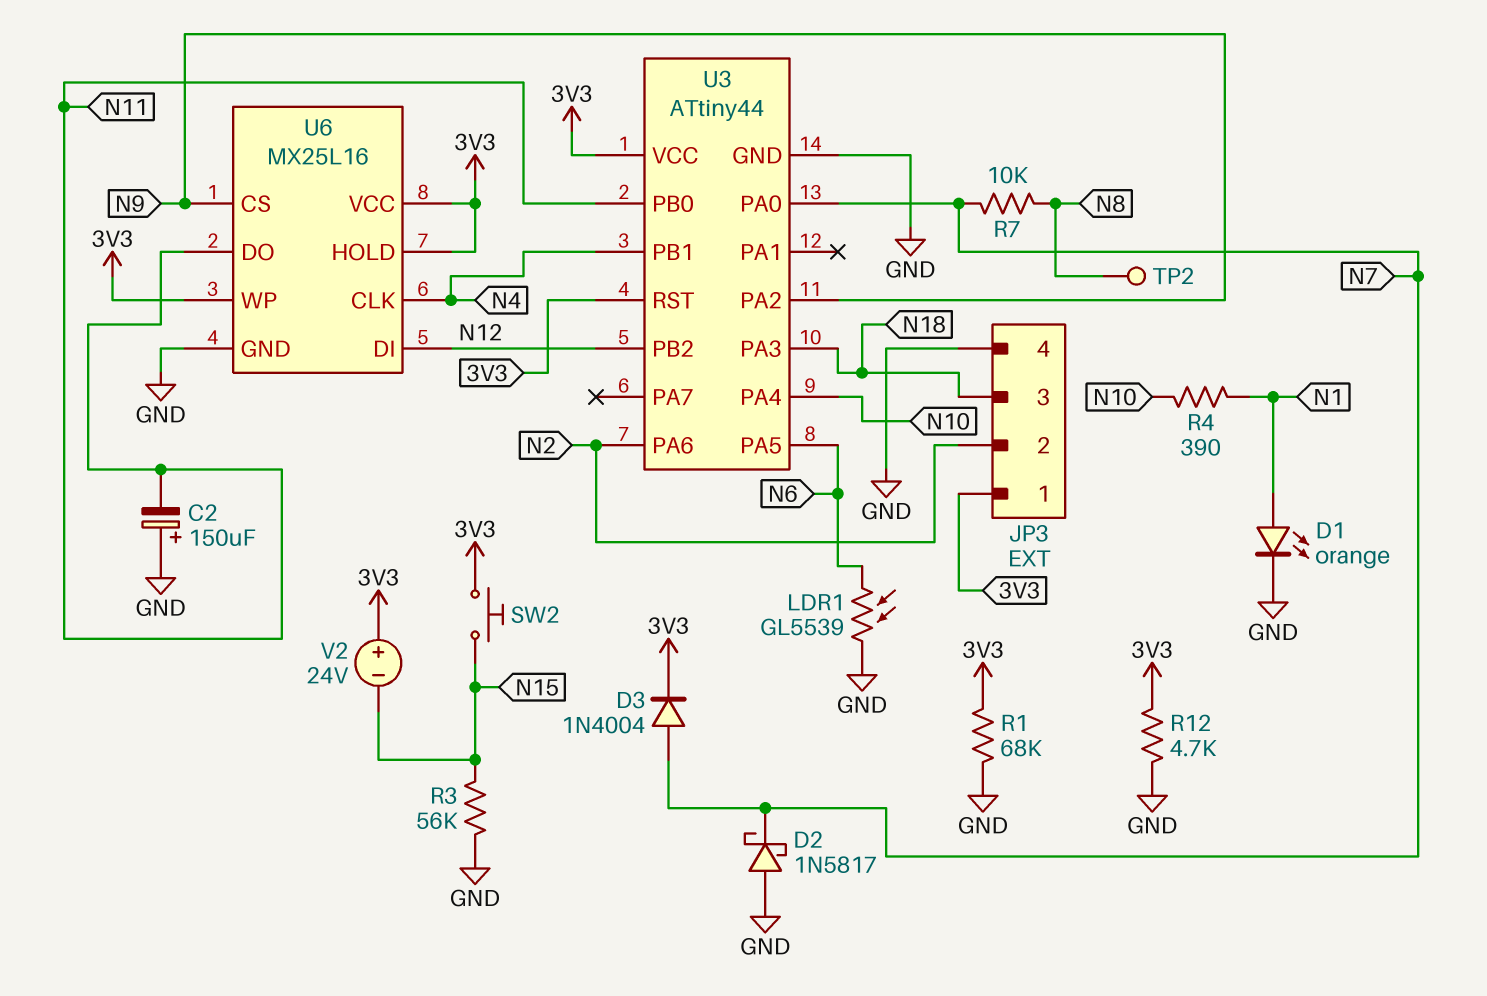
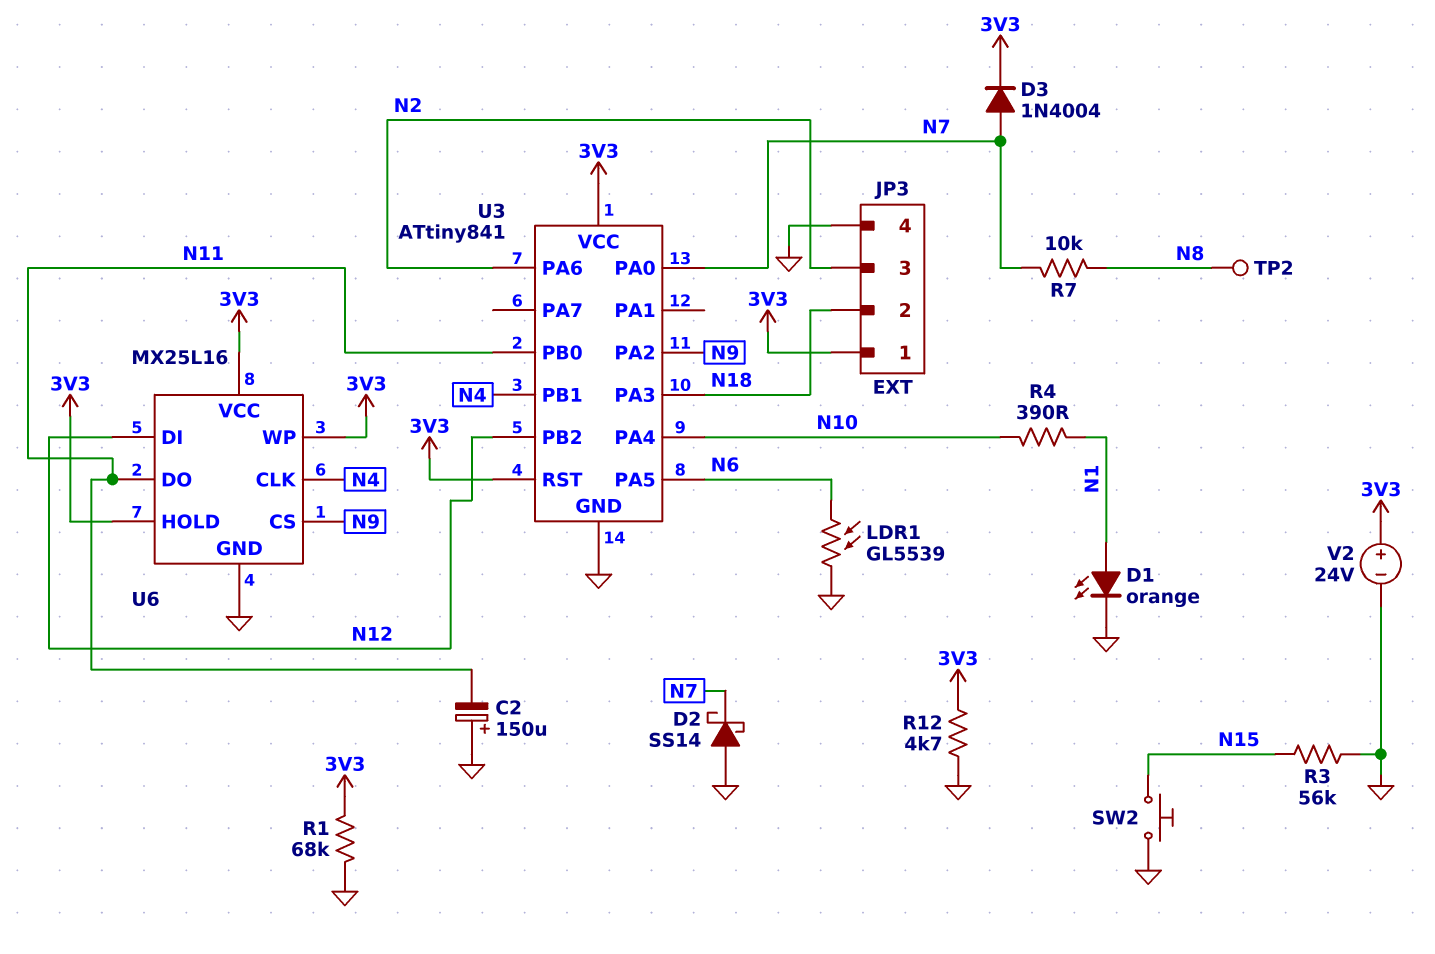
D2: schottky 1N5817 (A GND, K N7) -> schottky SS14 (A GND, K N7)
JP3 pin 2: N2 -> N18
JP3 pin 3: N18 -> N2
SW2: button (3V3, N15) -> button (GND, N15)
U3: ATtiny44 -> ATtiny841
V2: 24V (plus 3V3, minus N15) -> 24V (plus 3V3, minus GND)

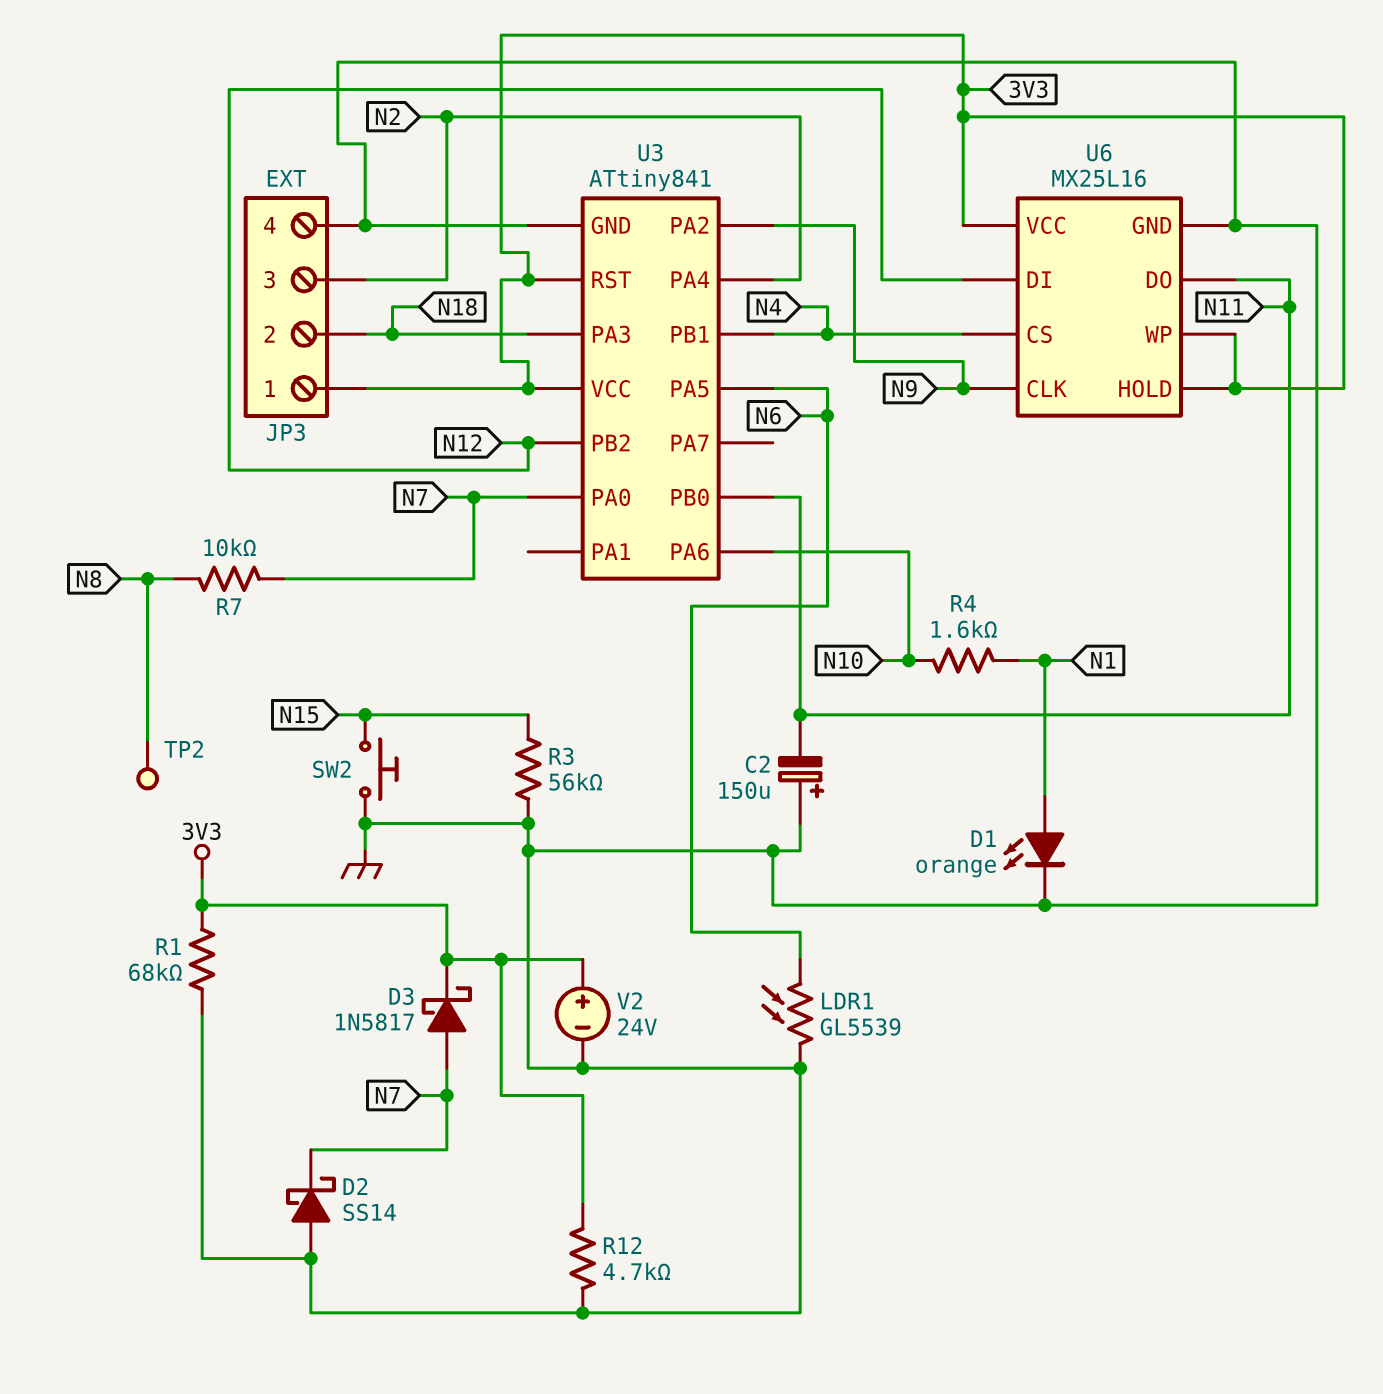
D3: diode 1N4004 (A N7, K 3V3) -> schottky 1N5817 (A N7, K 3V3)
R4: 390 (N1, N10) -> 1.6k (N1, N10)
U3 pin PA4: N10 -> N2
U3 pin PA6: N2 -> N10
U6 pin CLK: N4 -> N9
U6 pin CS: N9 -> N4

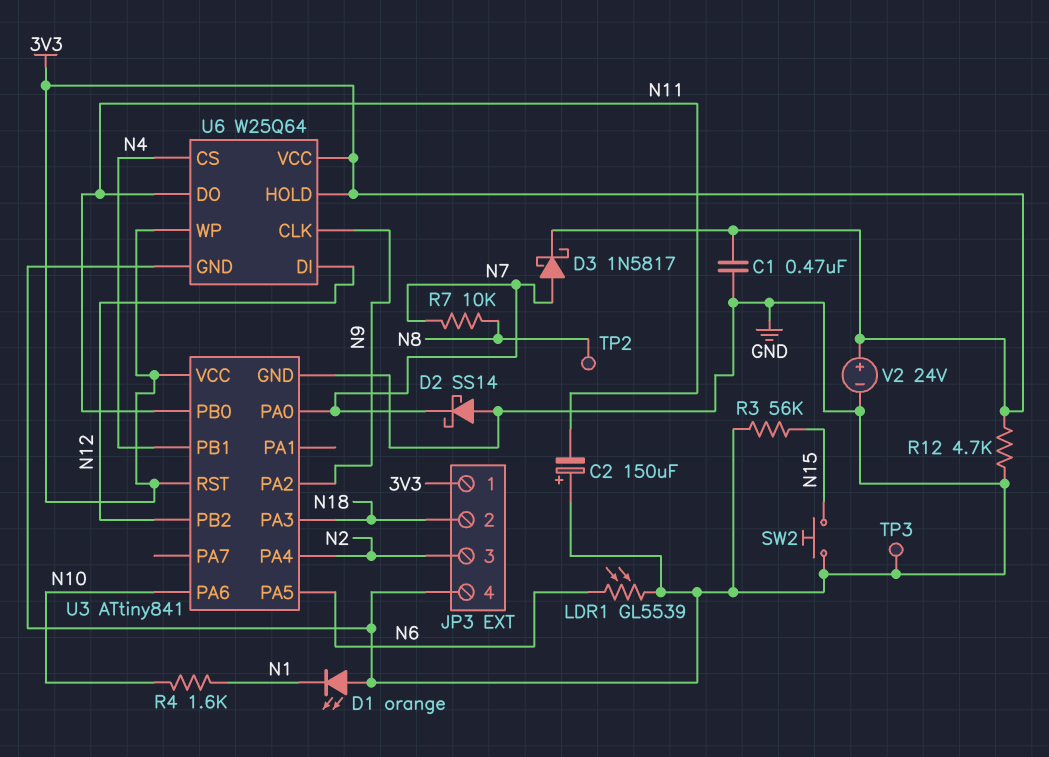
C1: none -> 470nF (3V3, GND)
D1: LED orange (A N1, K GND) -> LED orange (A GND, K N1)
R1: 68k (3V3, GND) -> none
TP3: none -> test point (GND)
U6: MX25L16 -> W25Q64

